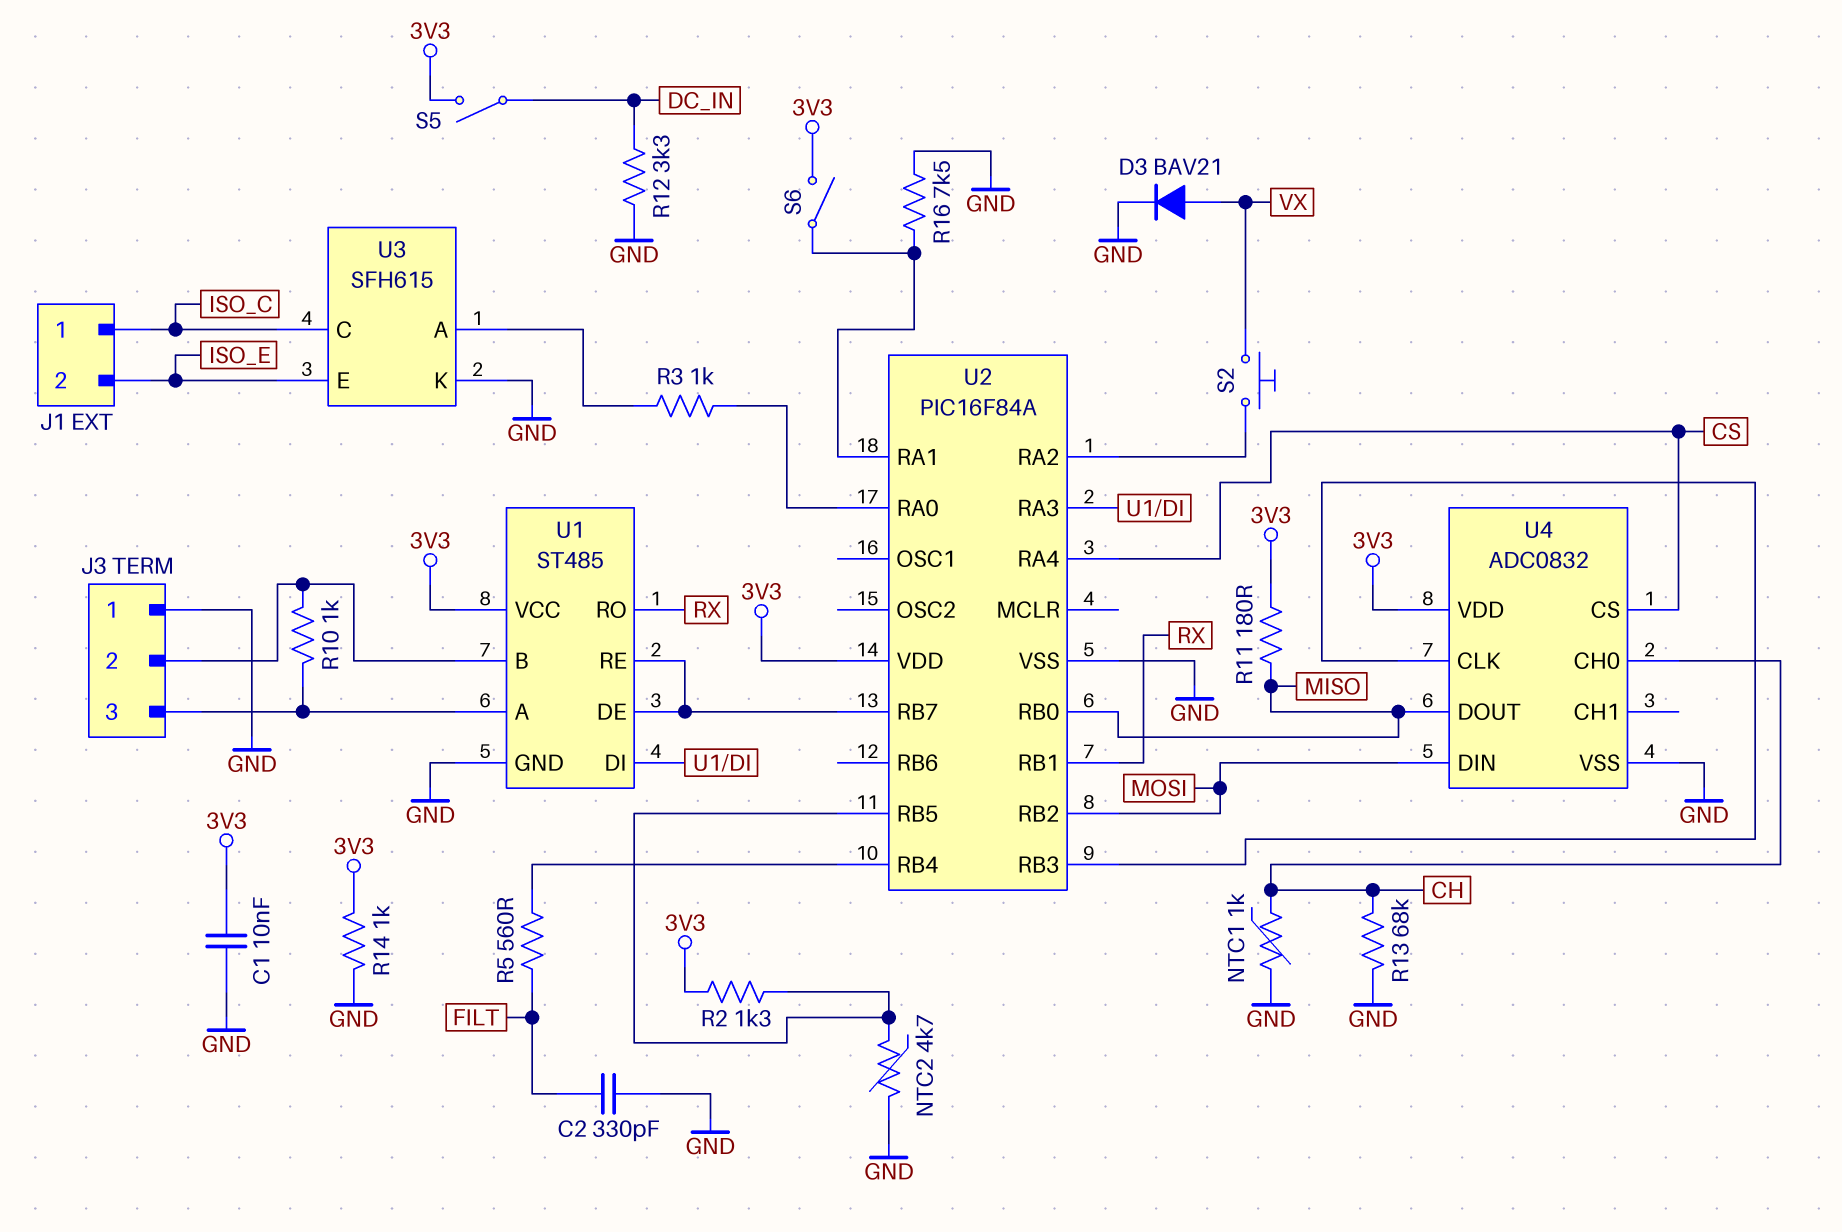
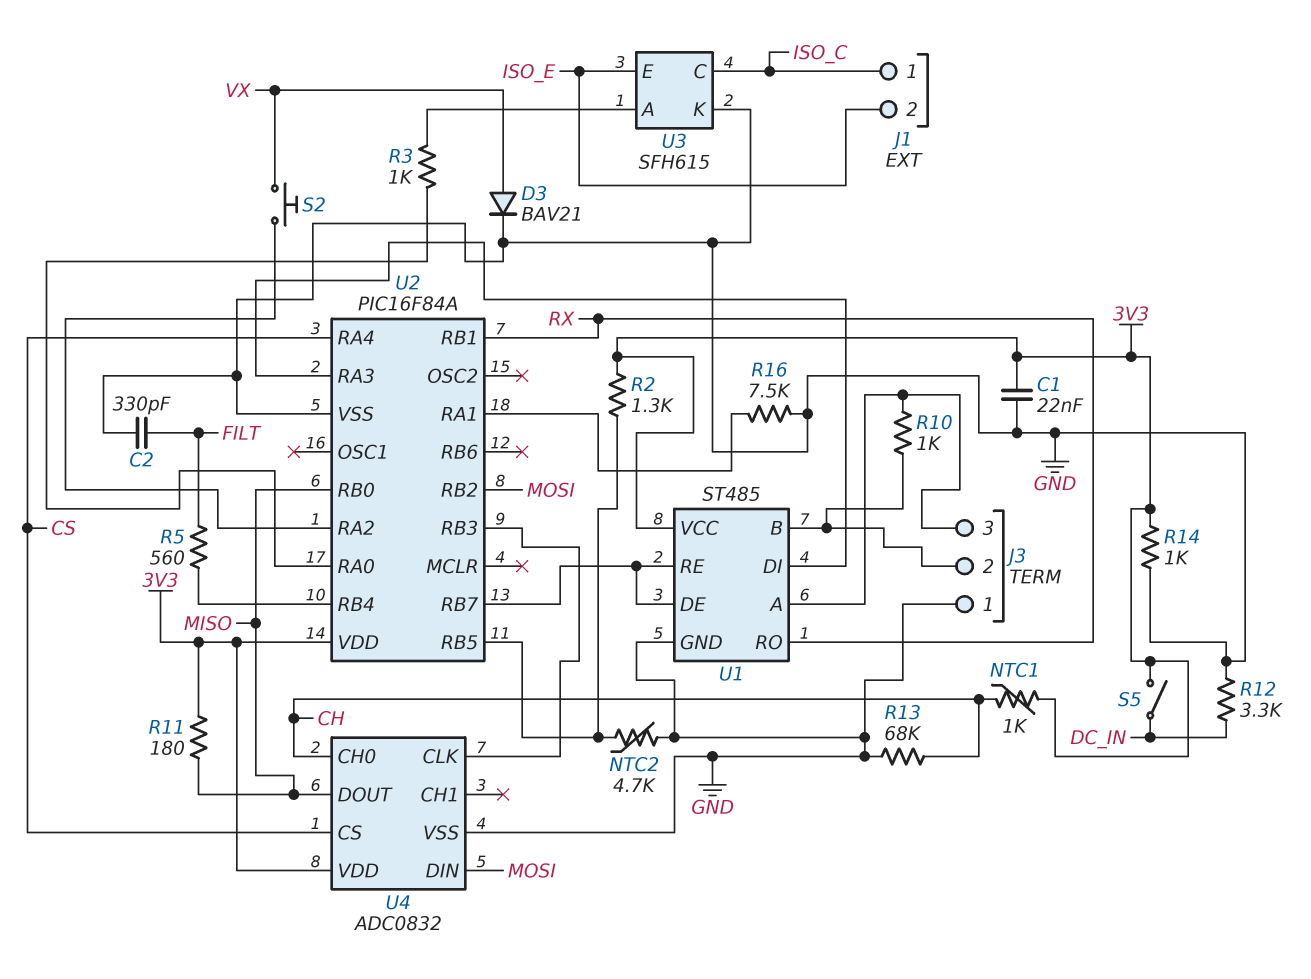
C1: 10nF (3V3, GND) -> 22nF (3V3, GND)
NTC1: 1k (CH, GND) -> 1k (3V3, CH)
S6: switch (3V3, U2/RA1) -> none

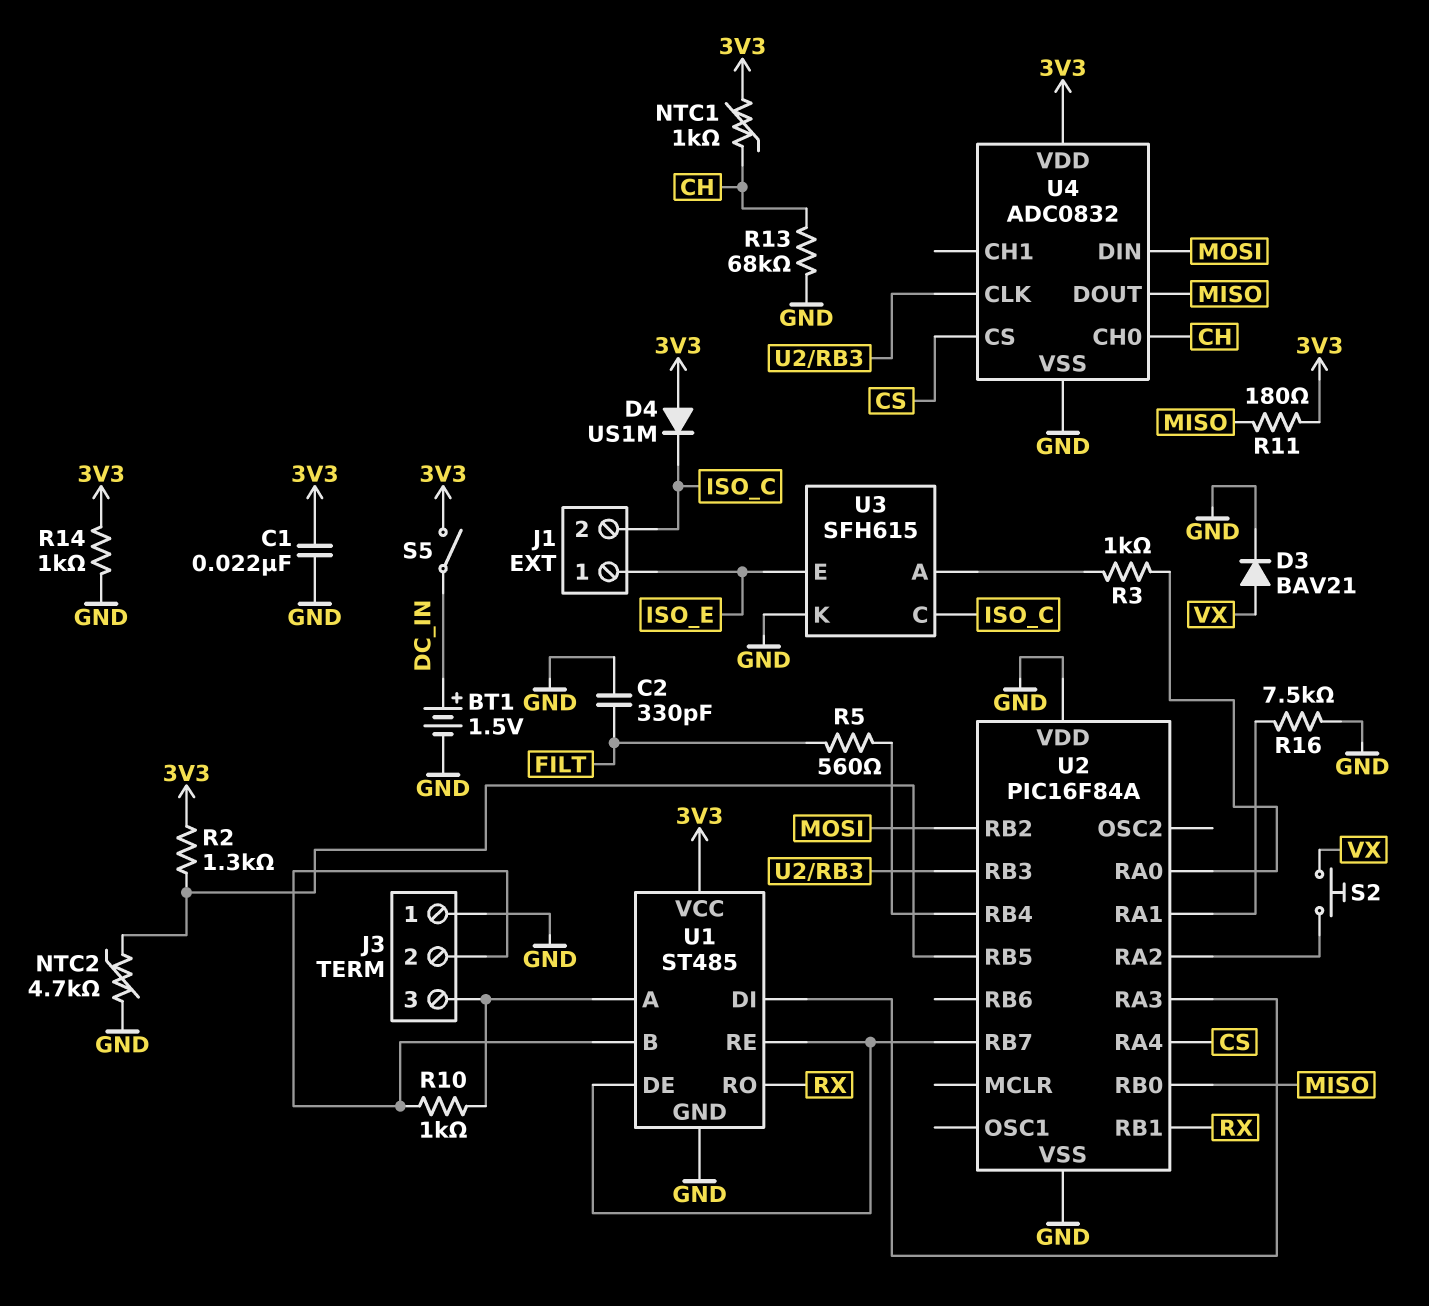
BT1: none -> 1.5V (plus DC_IN, minus GND)
D4: none -> diode US1M (A 3V3, K ISO_C)
J1 pin 1: ISO_C -> ISO_E
J1 pin 2: ISO_E -> ISO_C
R12: 3.3k (DC_IN, GND) -> none
U2 pin VDD: 3V3 -> GND

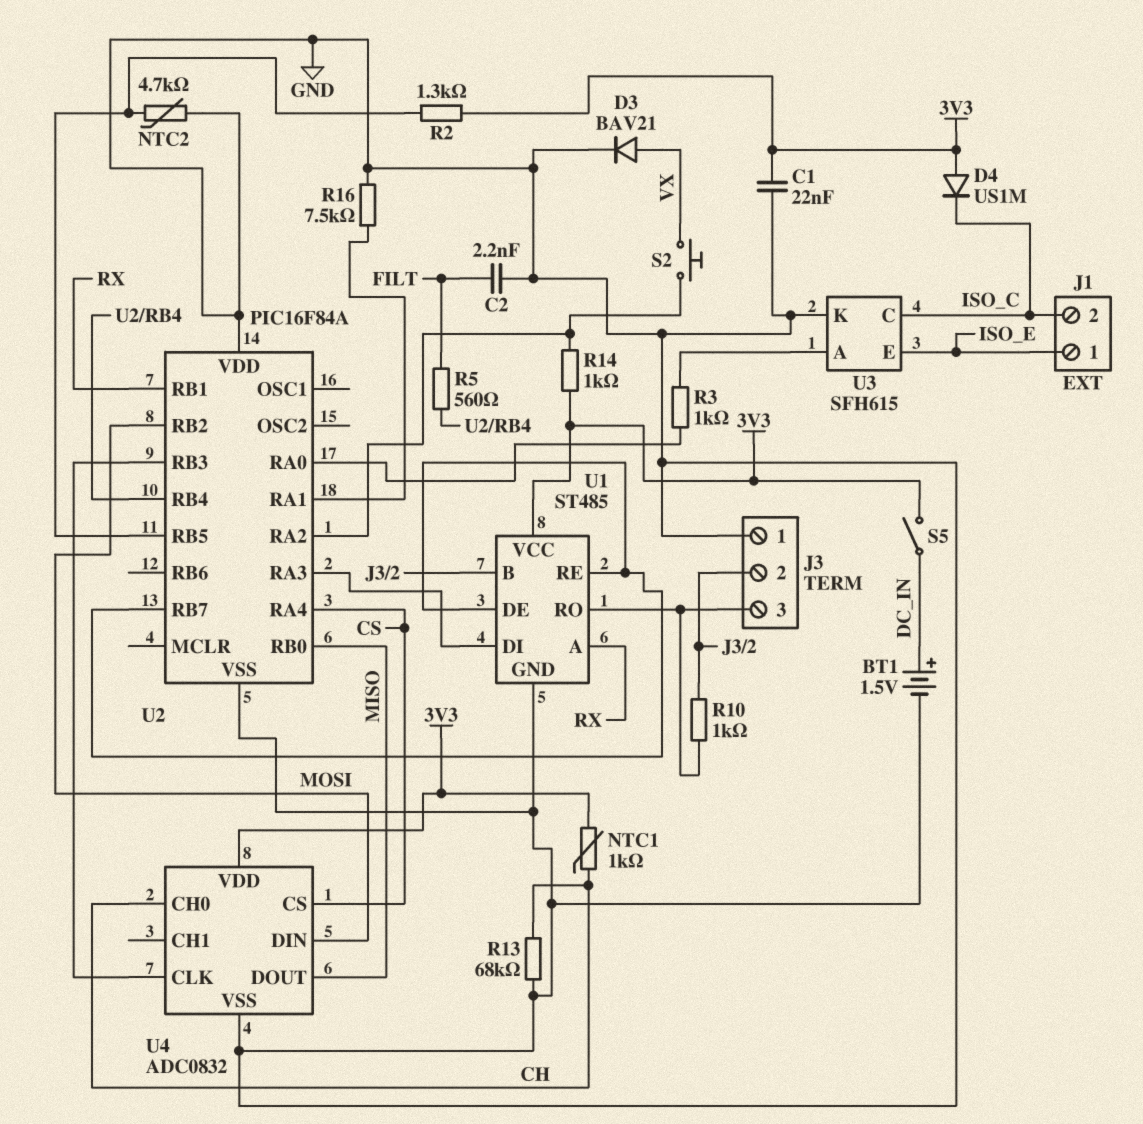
C2: 330pF (FILT, GND) -> 2.2nF (FILT, GND)
R11: 180 (3V3, MISO) -> none
R14: 1k (3V3, GND) -> 1k (3V3, U2/RA2)
U1 pin A: J3/3 -> RX
U1 pin RO: RX -> J3/3

